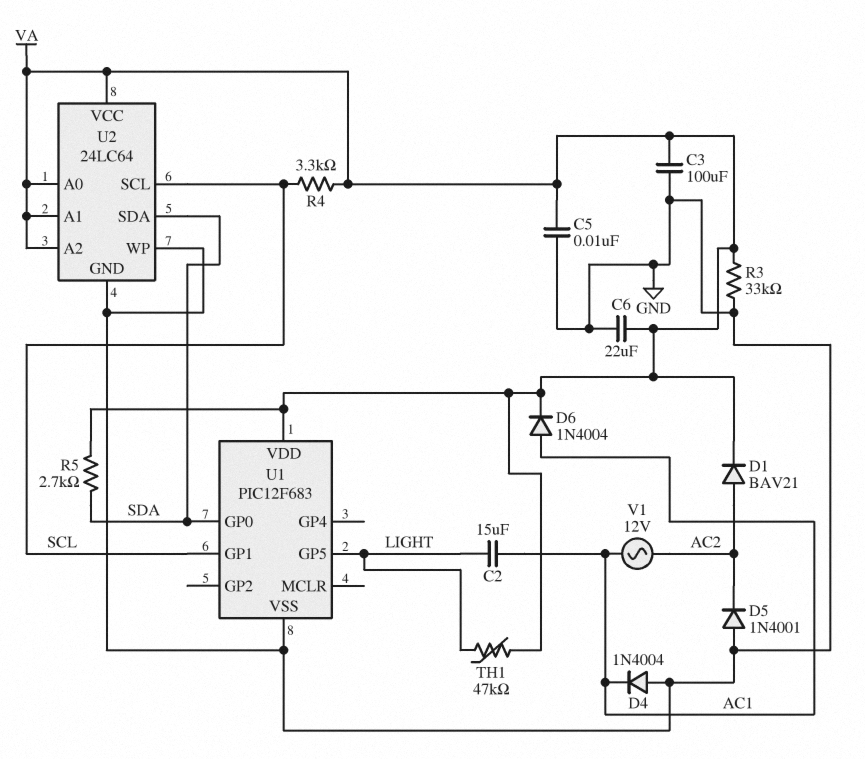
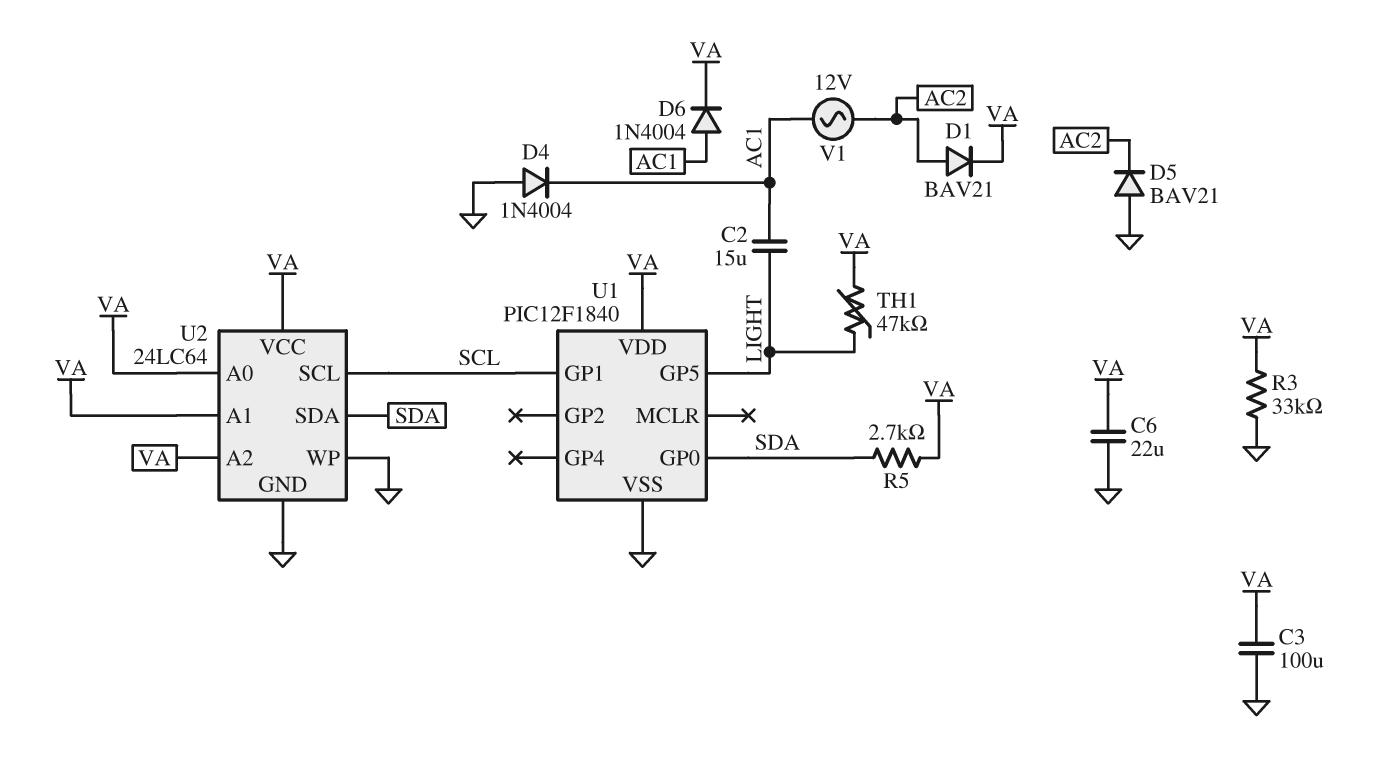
C5: 10nF (GND, VA) -> none
D5: diode 1N4001 (A GND, K AC2) -> diode BAV21 (A GND, K AC2)
R4: 3.3k (SCL, VA) -> none
U1: PIC12F683 -> PIC12F1840

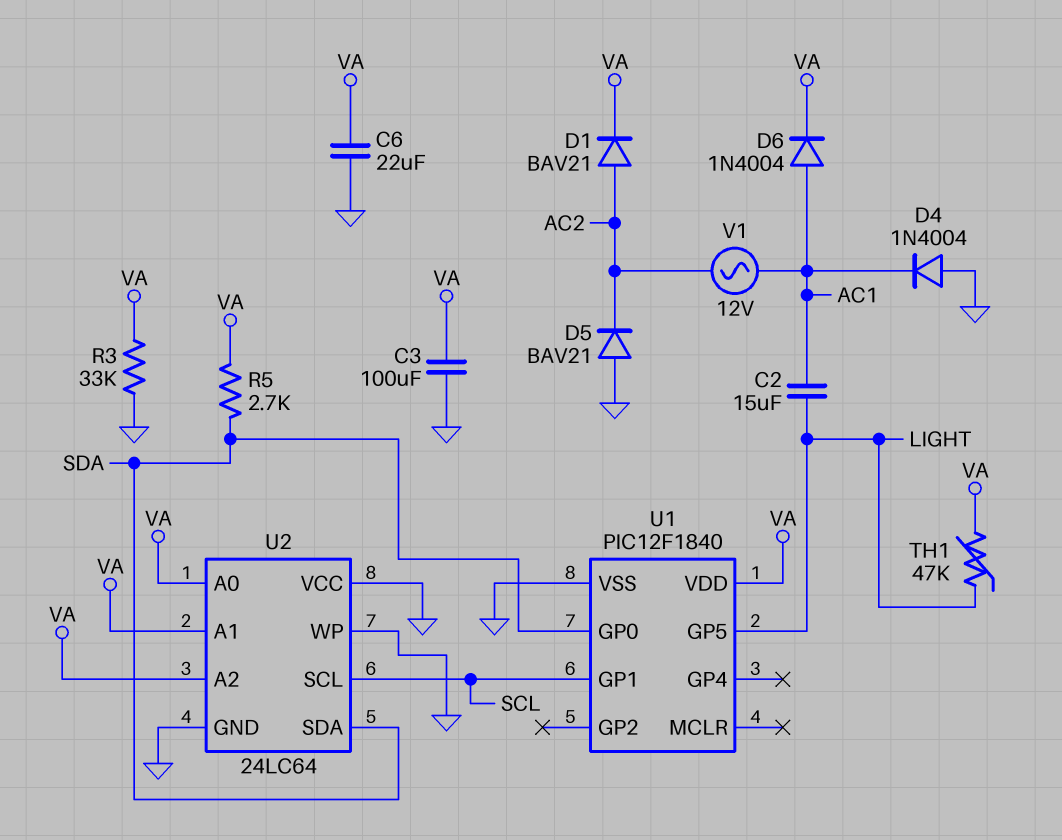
U2 pin VCC: VA -> GND

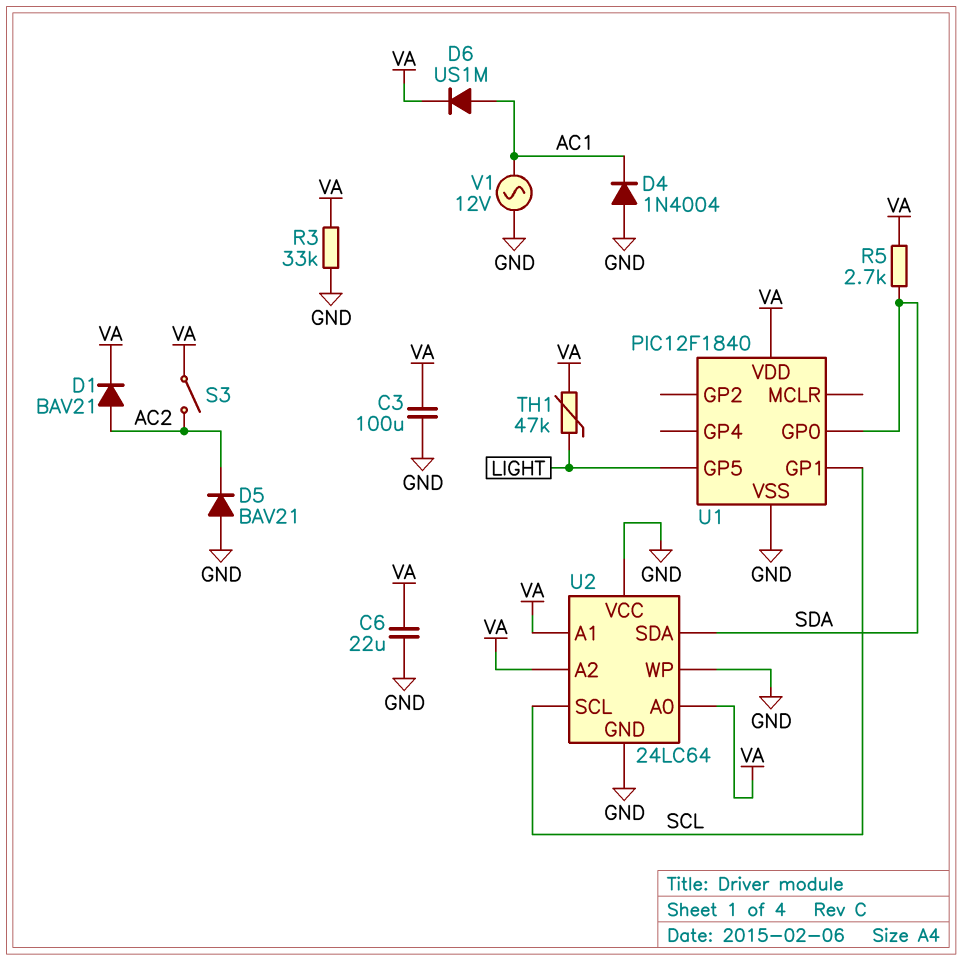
C2: 15uF (AC1, LIGHT) -> none
D6: diode 1N4004 (A AC1, K VA) -> diode US1M (A AC1, K VA)
S3: none -> switch (AC2, VA)
V1: AC 12V (AC1, AC2) -> AC 12V (AC1, GND)

